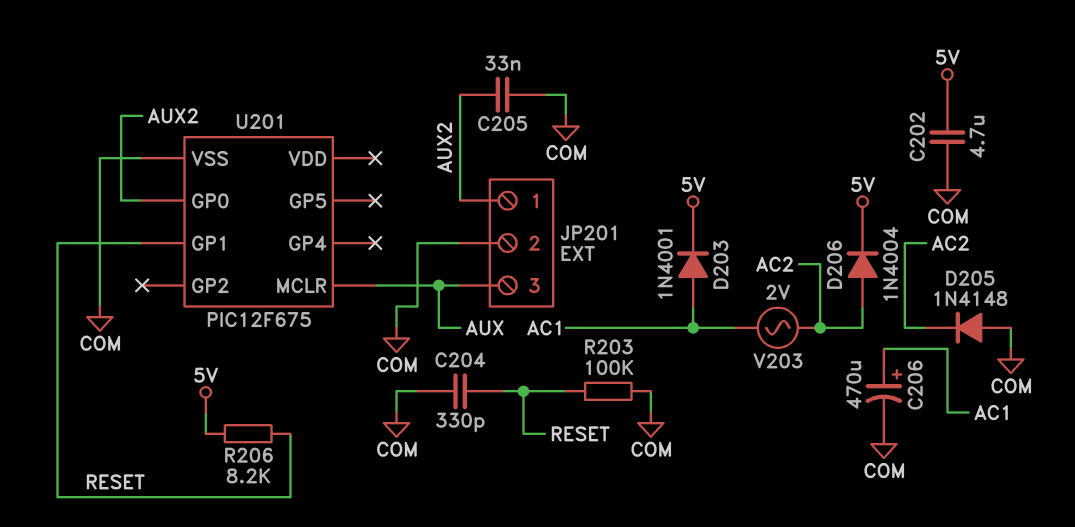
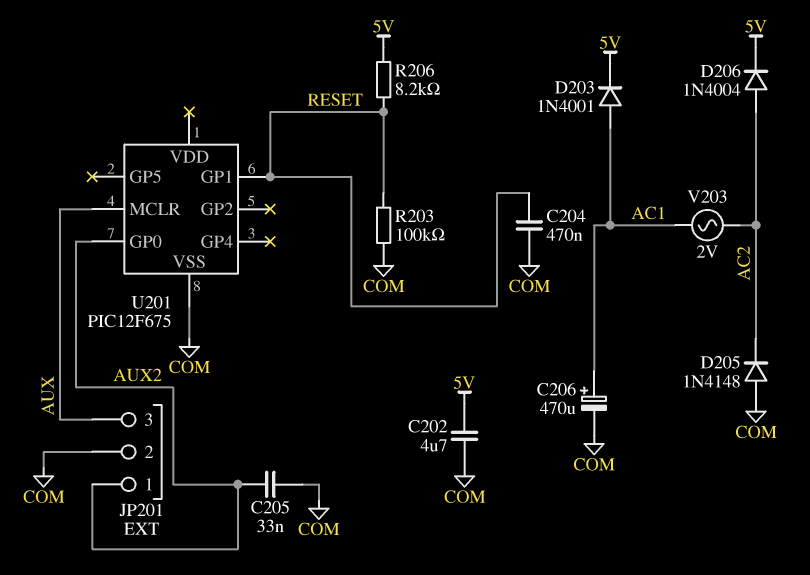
C204: 330pF (COM, RESET) -> 470nF (COM, RESET)

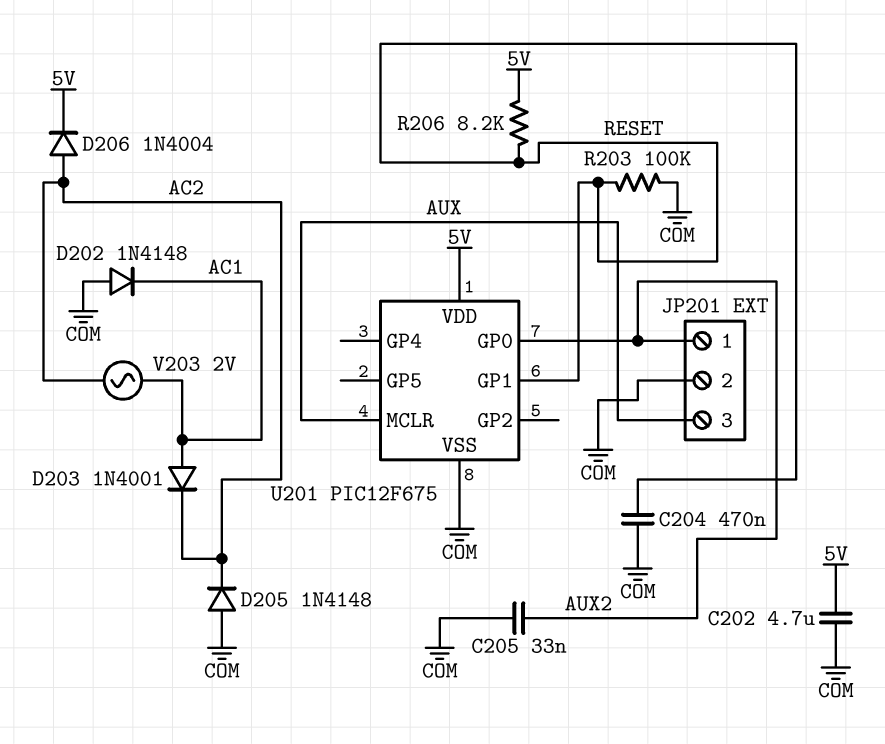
C206: 470uF (plus AC1, minus COM) -> none
D202: none -> diode 1N4148 (A COM, K AC1)
D203: diode 1N4001 (A AC1, K 5V) -> diode 1N4001 (A AC1, K AC2)
U201 pin VDD: none -> 5V

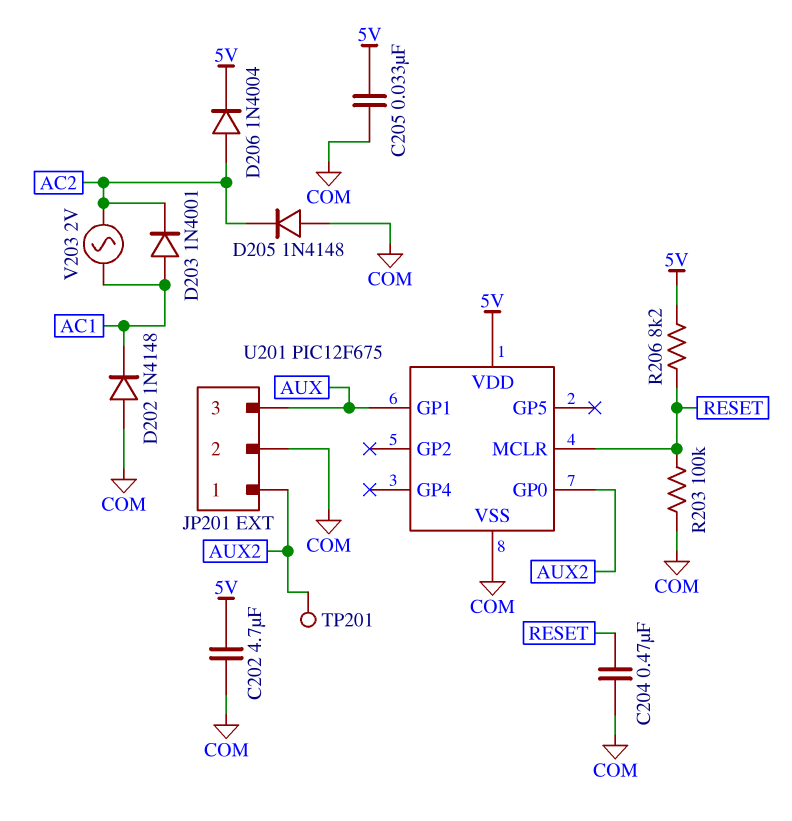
C205: 33nF (AUX2, COM) -> 33nF (5V, COM)
TP201: none -> test point (AUX2)
U201 pin GP1: RESET -> AUX
U201 pin MCLR: AUX -> RESET

